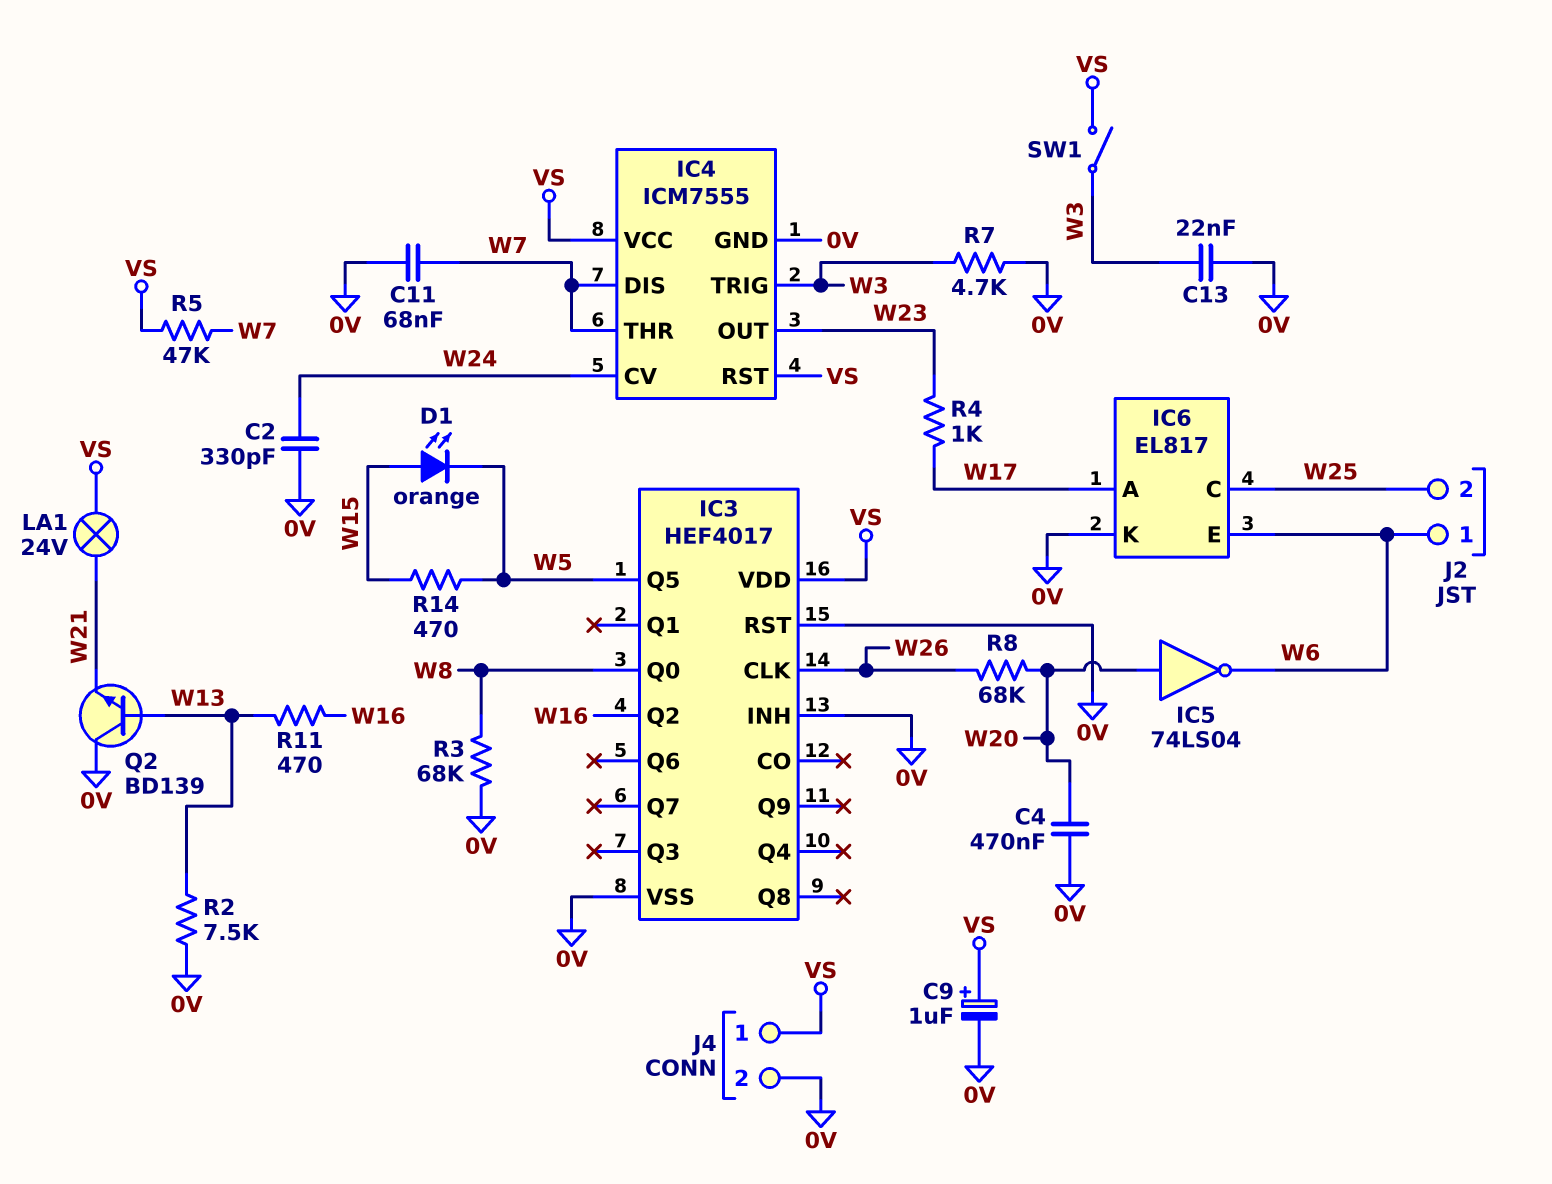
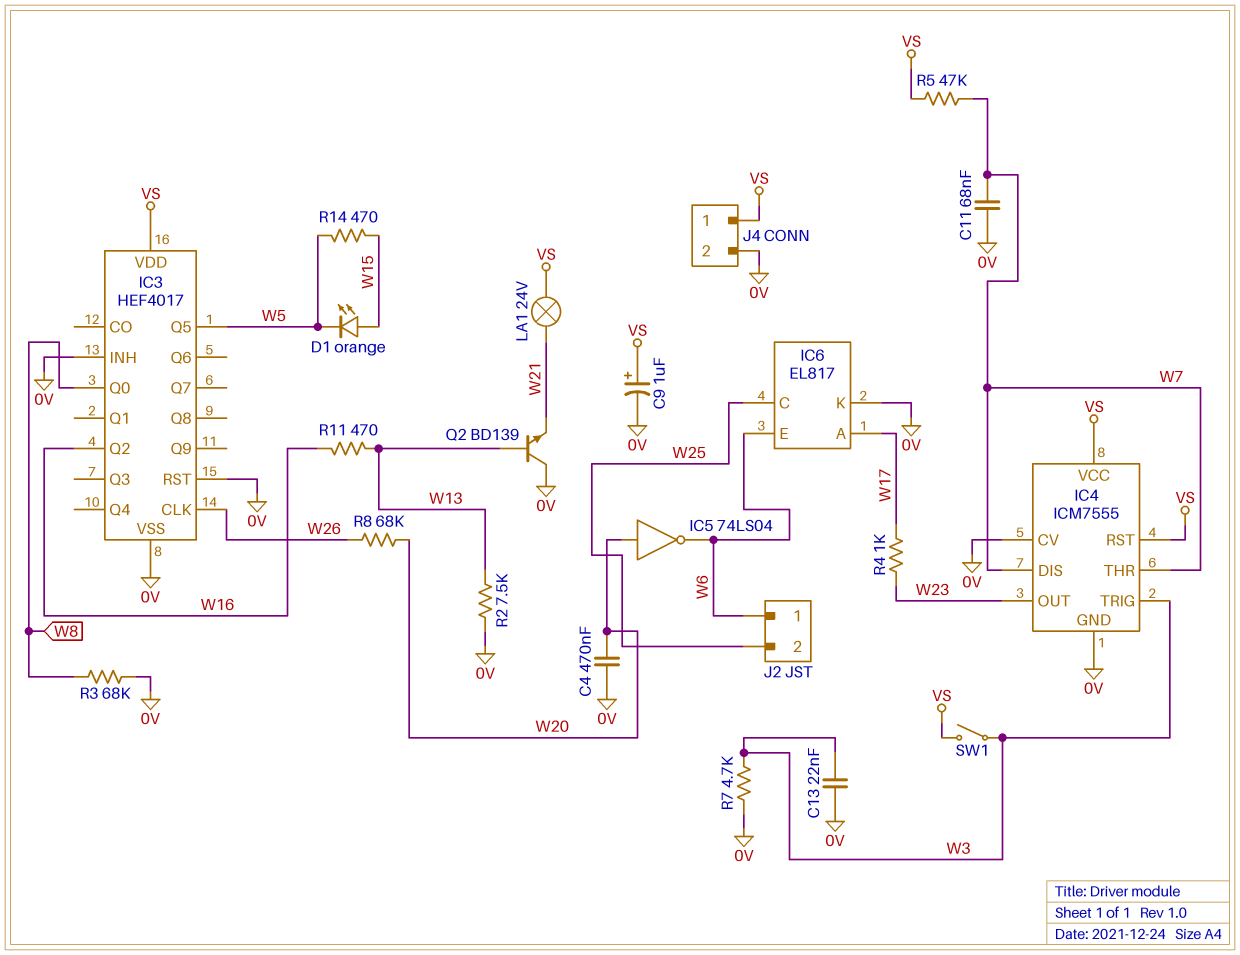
C2: 330pF (0V, W24) -> none
IC4 pin CV: W24 -> 0V

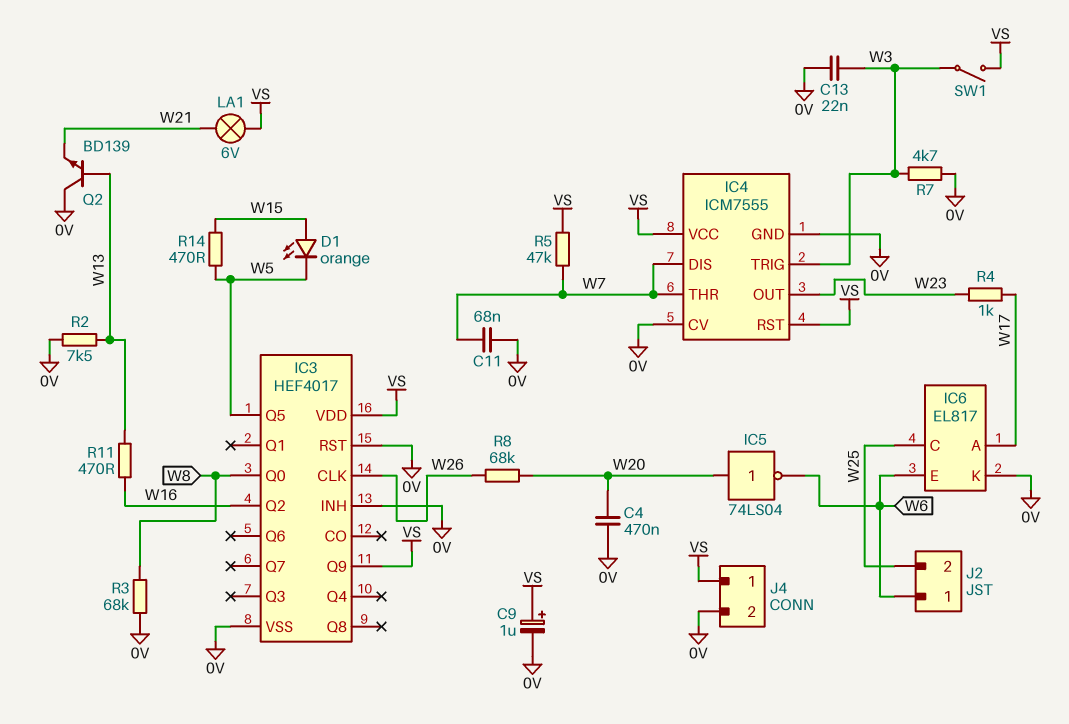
IC3 pin Q9: none -> VS
LA1: lamp 24V (VS, W21) -> lamp 6V (VS, W21)

